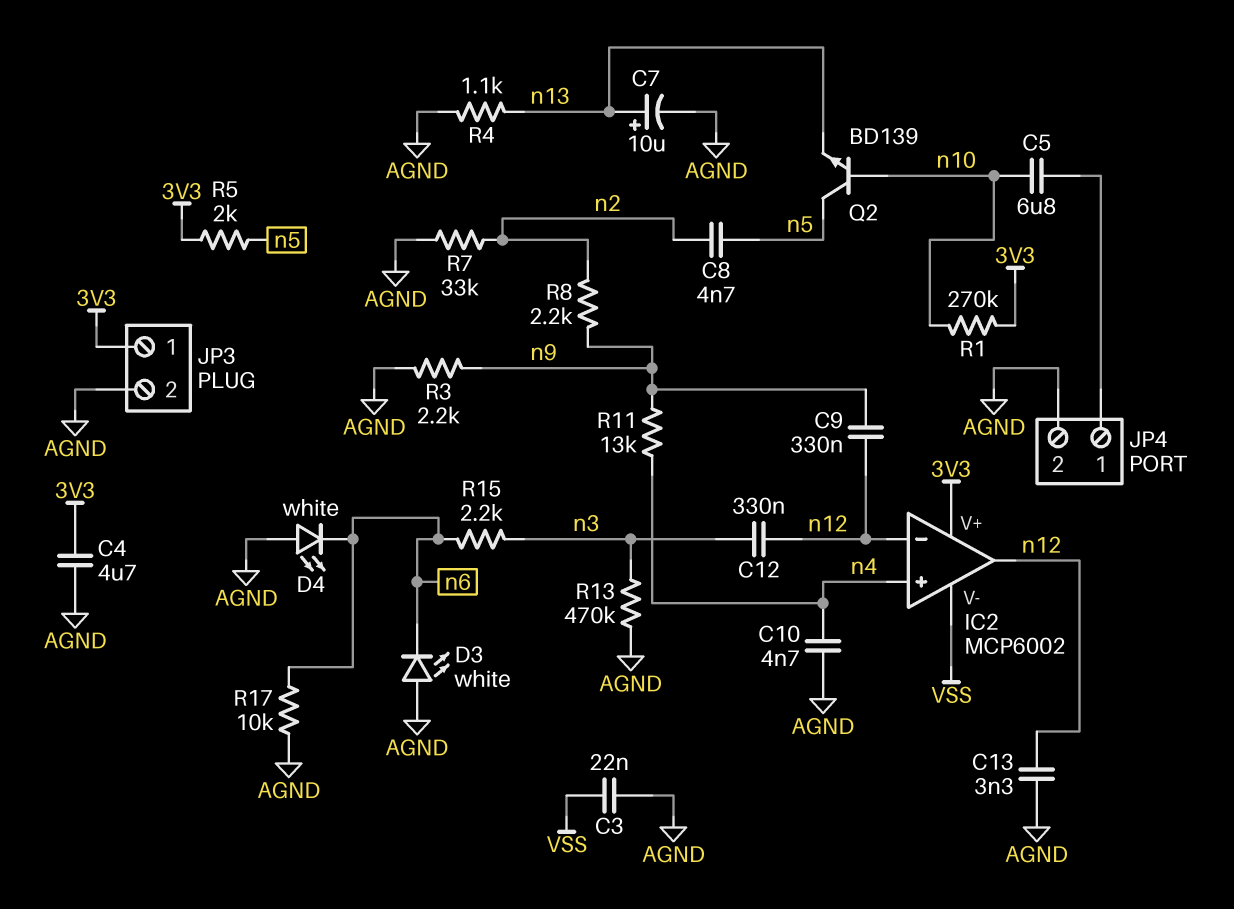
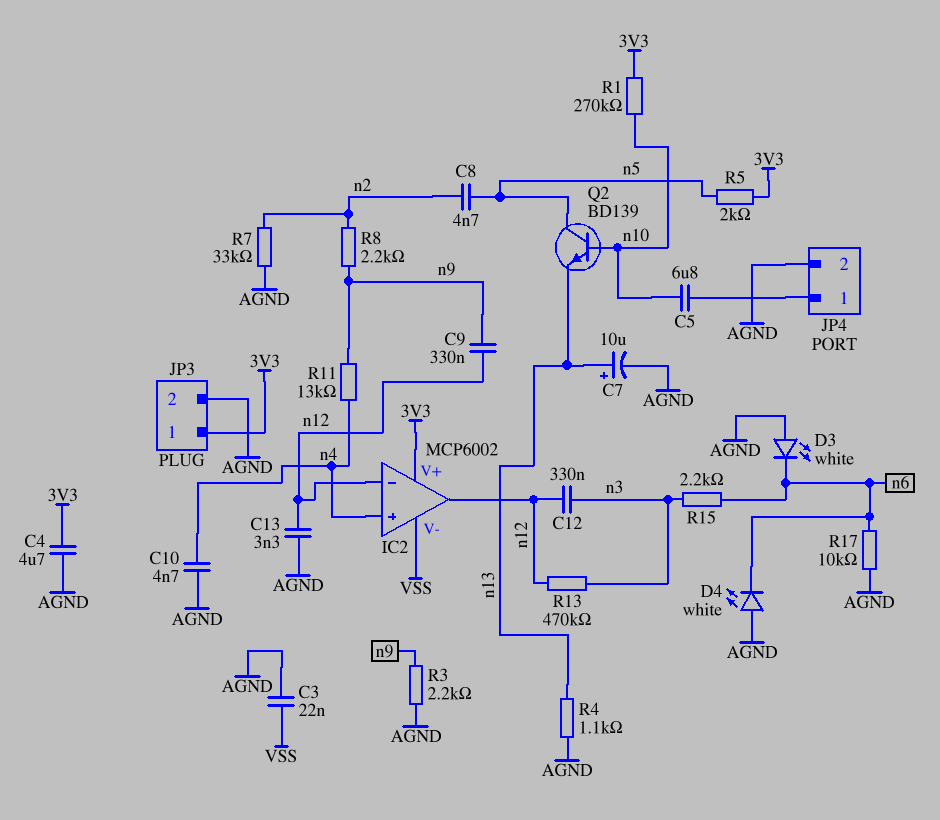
R13: 470k (AGND, n3) -> 470k (n3, n12)

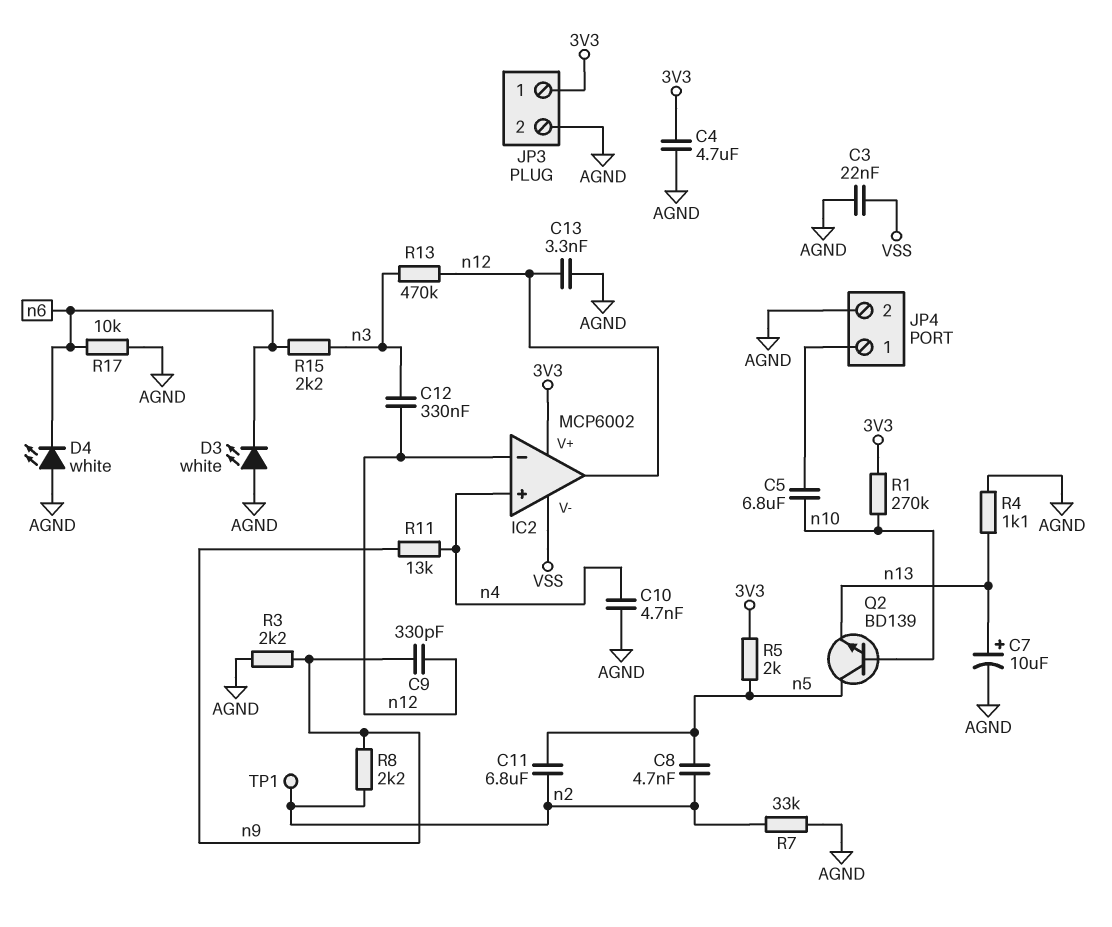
C9: 330nF (n9, n12) -> 330pF (n9, n12)
C11: none -> 6.8uF (n2, n5)
TP1: none -> test point (n2)

